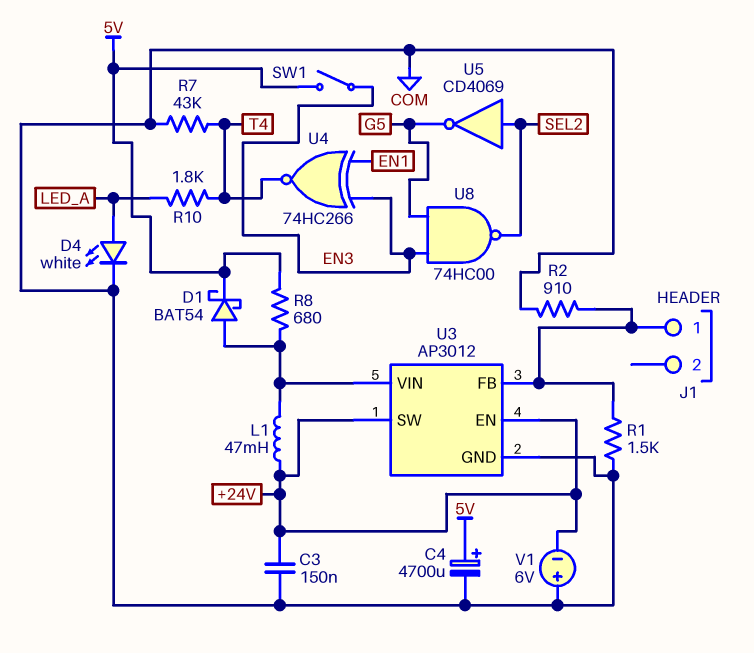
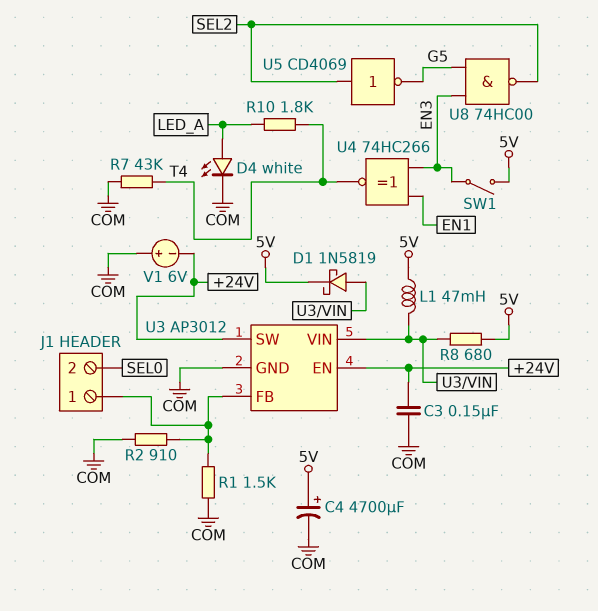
D1: schottky BAT54 (A U3/VIN, K 5V) -> schottky 1N5819 (A U3/VIN, K 5V)
J1 pin 2: none -> SEL0
L1: 47mH (+24V, U3/VIN) -> 47mH (5V, U3/VIN)

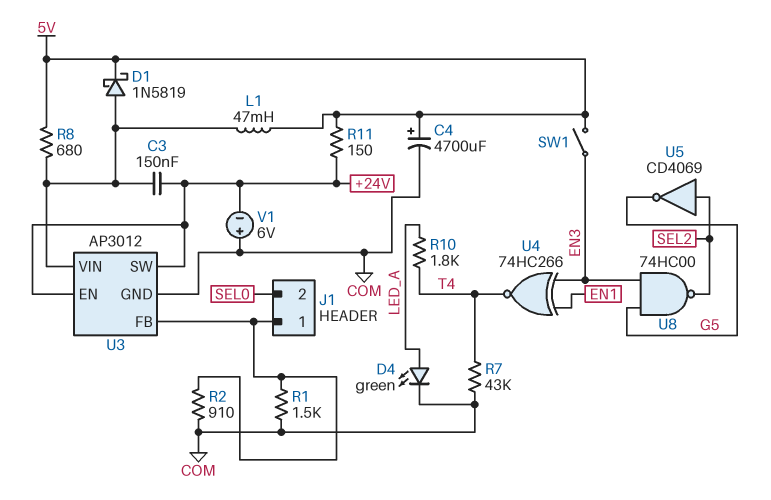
C3: 150nF (+24V, COM) -> 150nF (+24V, U3/VIN)
D4: LED white (A LED_A, K COM) -> LED green (A LED_A, K COM)
R11: none -> 150 (+24V, 5V)

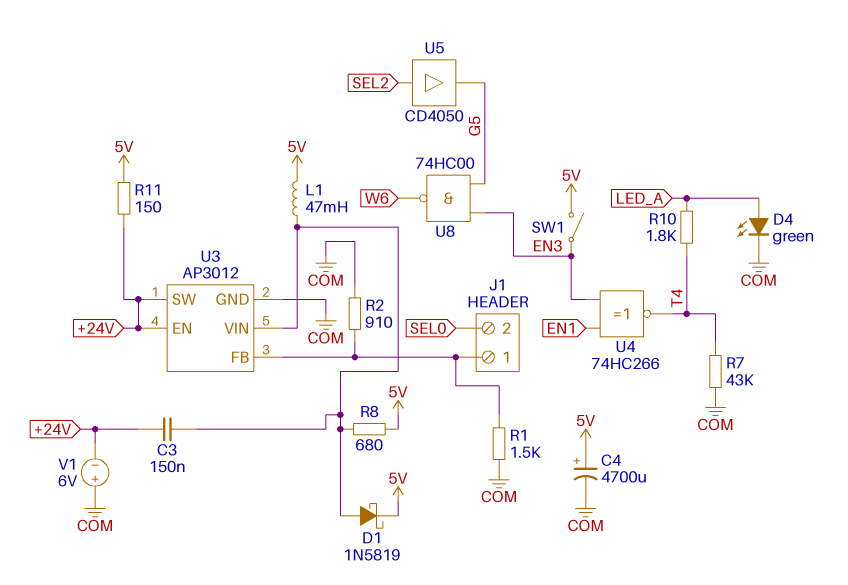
U5: NOT CD4069 (in SEL2, out G5) -> buffer CD4050 (in SEL2, out G5)
U8: NAND 74HC00 (in EN3, in G5, out SEL2) -> NAND 74HC00 (in EN3, in G5, out W6)

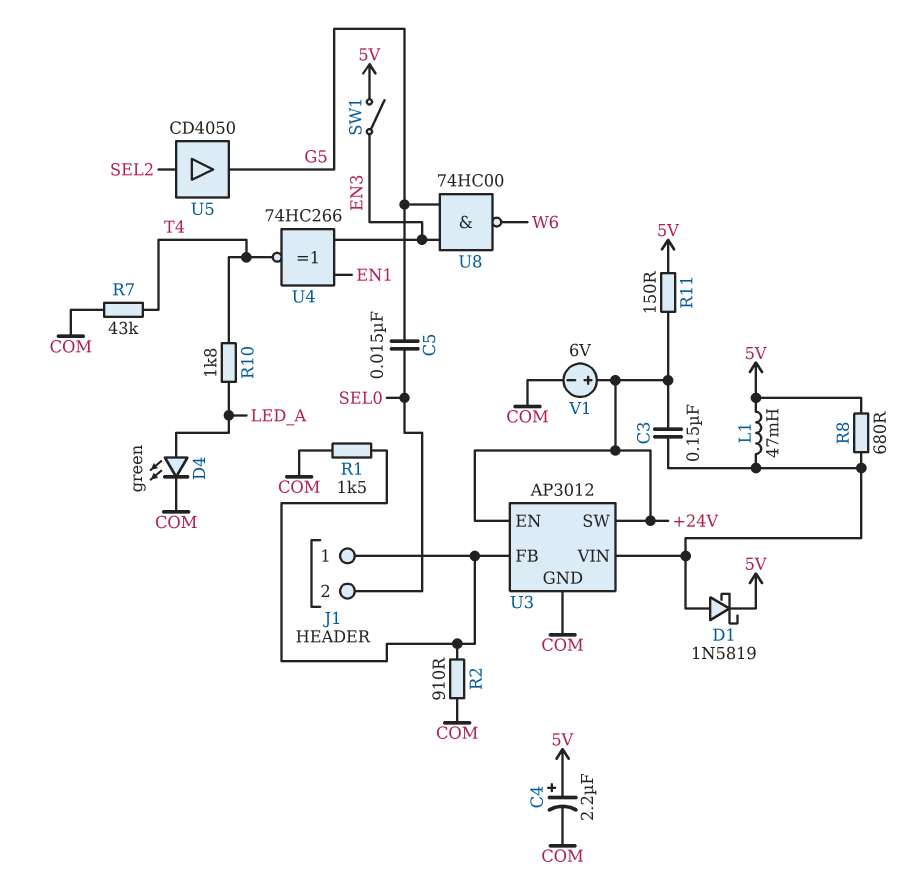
C4: 4700uF (plus 5V, minus COM) -> 2.2uF (plus 5V, minus COM)
C5: none -> 15nF (G5, SEL0)
V1: 6V (plus COM, minus +24V) -> 6V (plus +24V, minus COM)

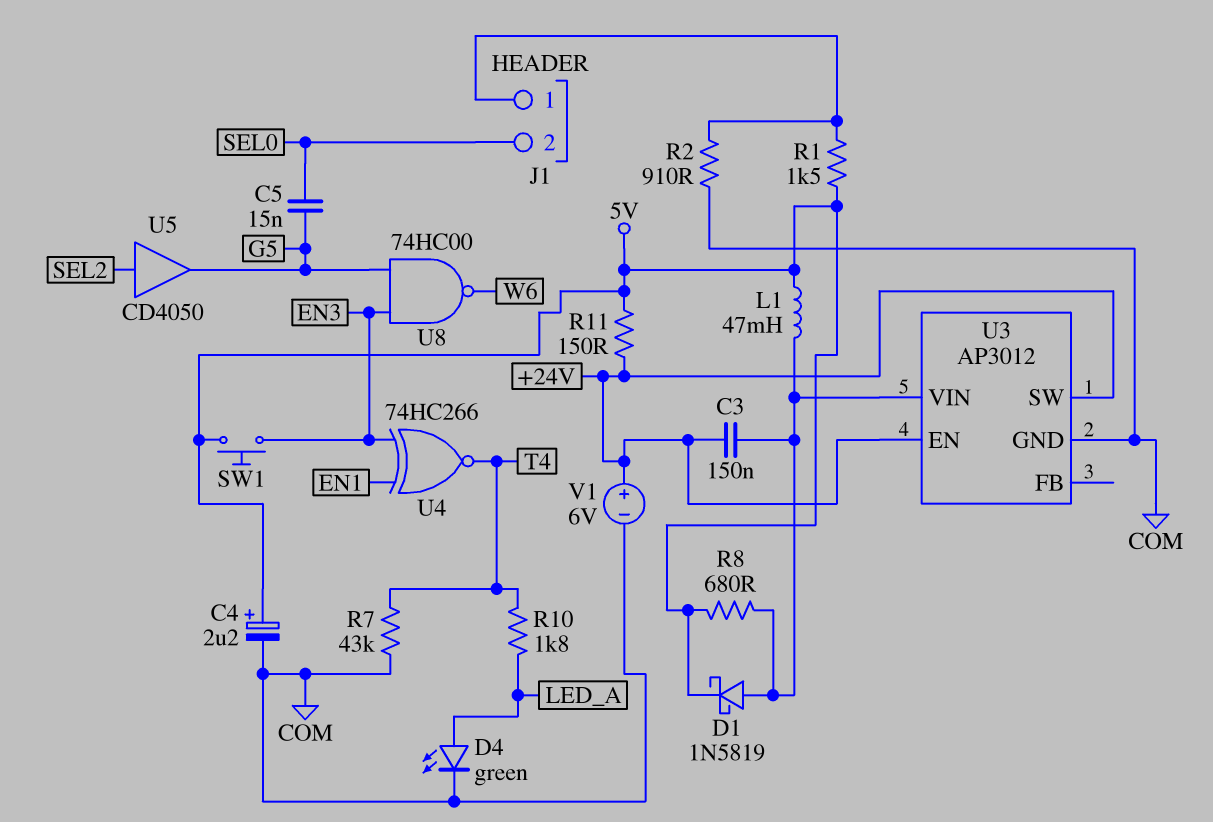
R1: 1.5k (COM, J1/1) -> 1.5k (5V, J1/1)
SW1: switch (5V, EN3) -> button (5V, EN3)
U3 pin FB: J1/1 -> none

